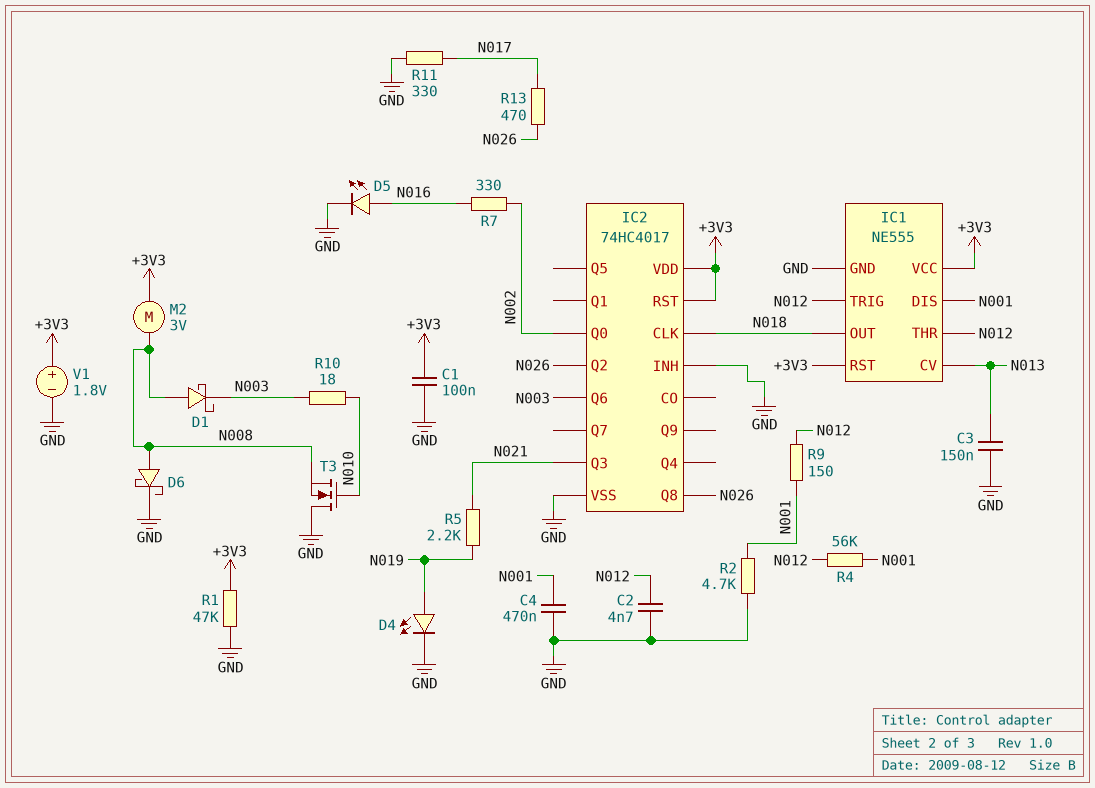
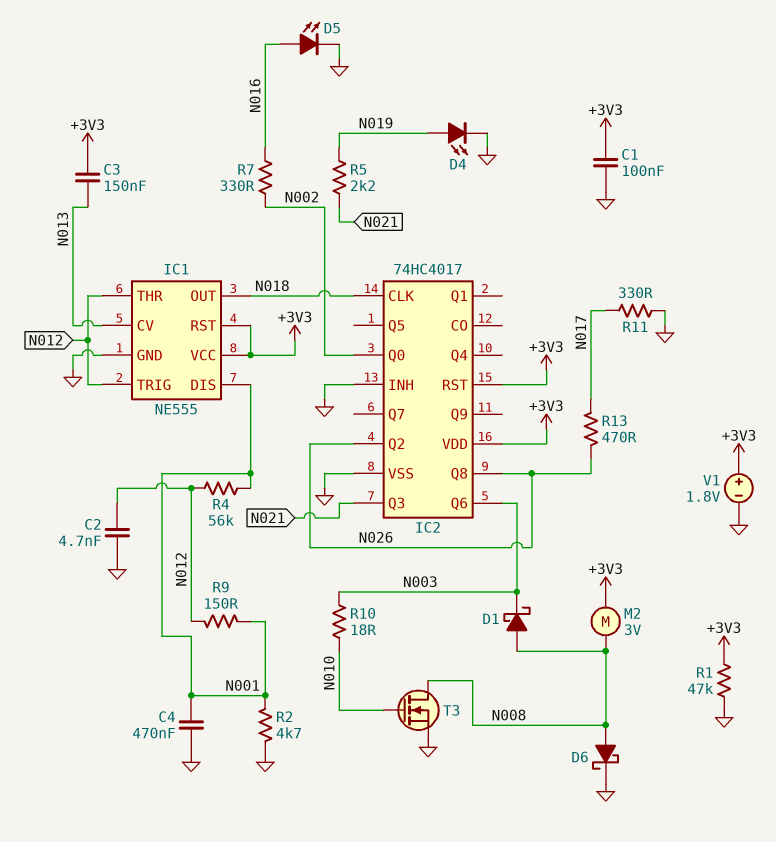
C3: 150nF (GND, N013) -> 150nF (+3V3, N013)
T3: NMOS (G N010, D GND, S N008) -> NMOS (G N010, D N008, S GND)

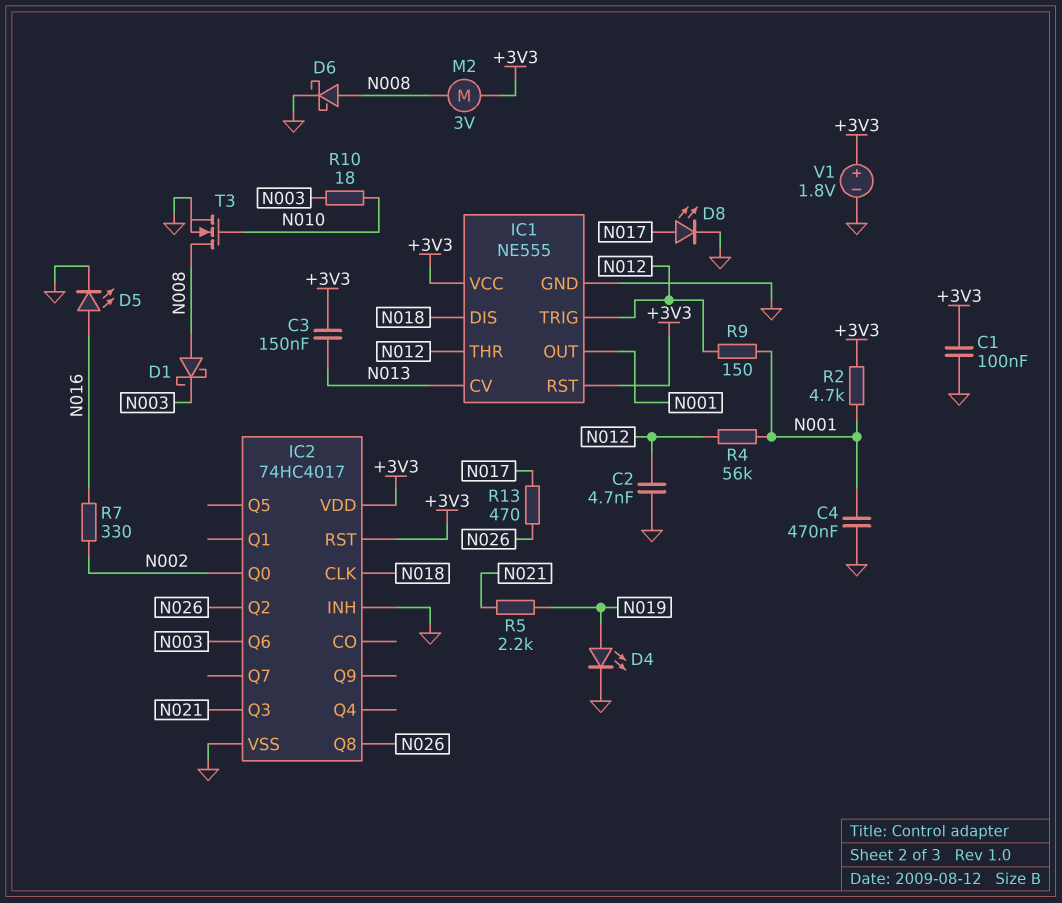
D8: none -> LED (A N017, K GND)
IC1 pin DIS: N001 -> N018
IC1 pin OUT: N018 -> N001
R1: 47k (+3V3, GND) -> none
R2: 4.7k (GND, N001) -> 4.7k (+3V3, N001)
R11: 330 (GND, N017) -> none

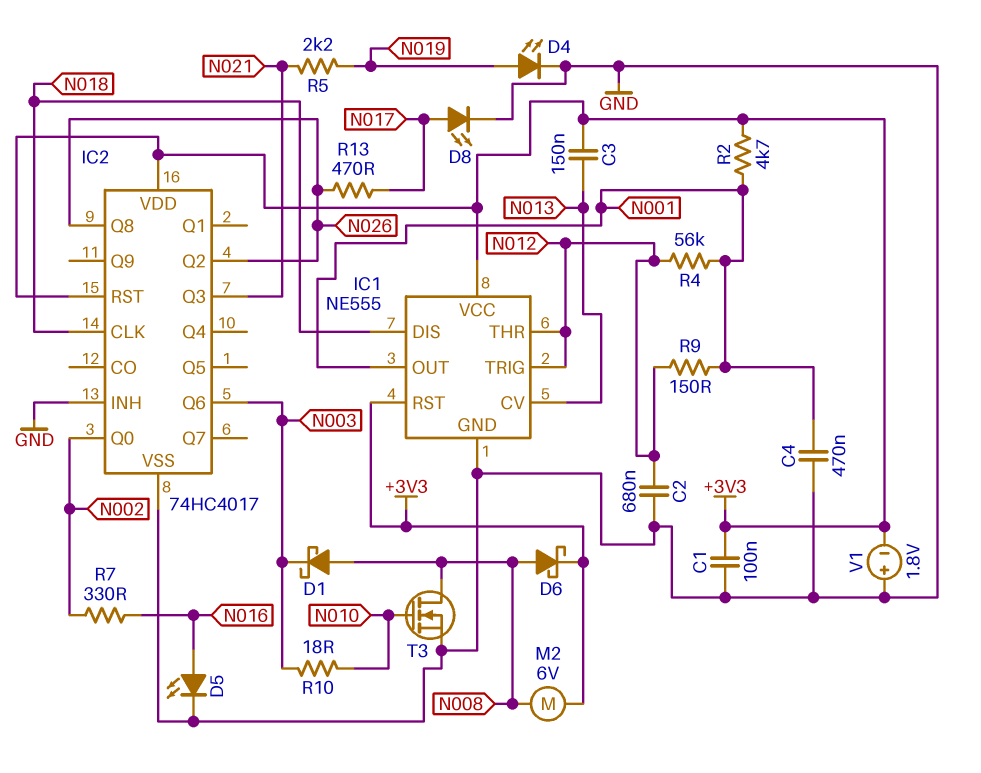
C2: 4.7nF (GND, N012) -> 680nF (GND, N012)
D6: schottky (A N008, K GND) -> schottky (A N008, K +3V3)
M2: motor 3V (+3V3, N008) -> motor 6V (+3V3, N008)
V1: 1.8V (plus +3V3, minus GND) -> 1.8V (plus GND, minus +3V3)

